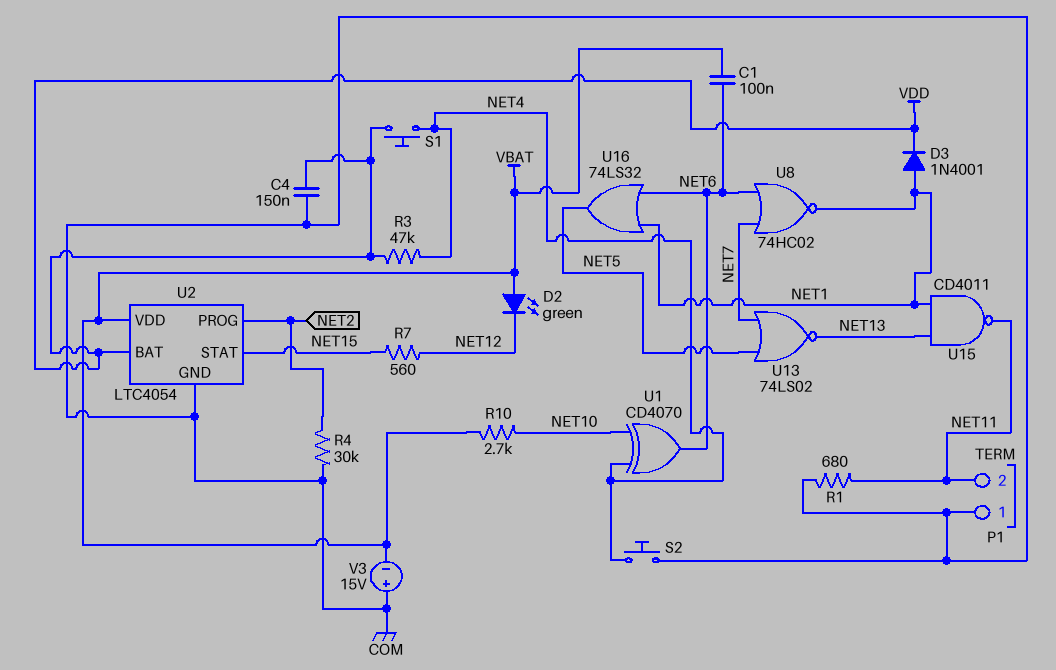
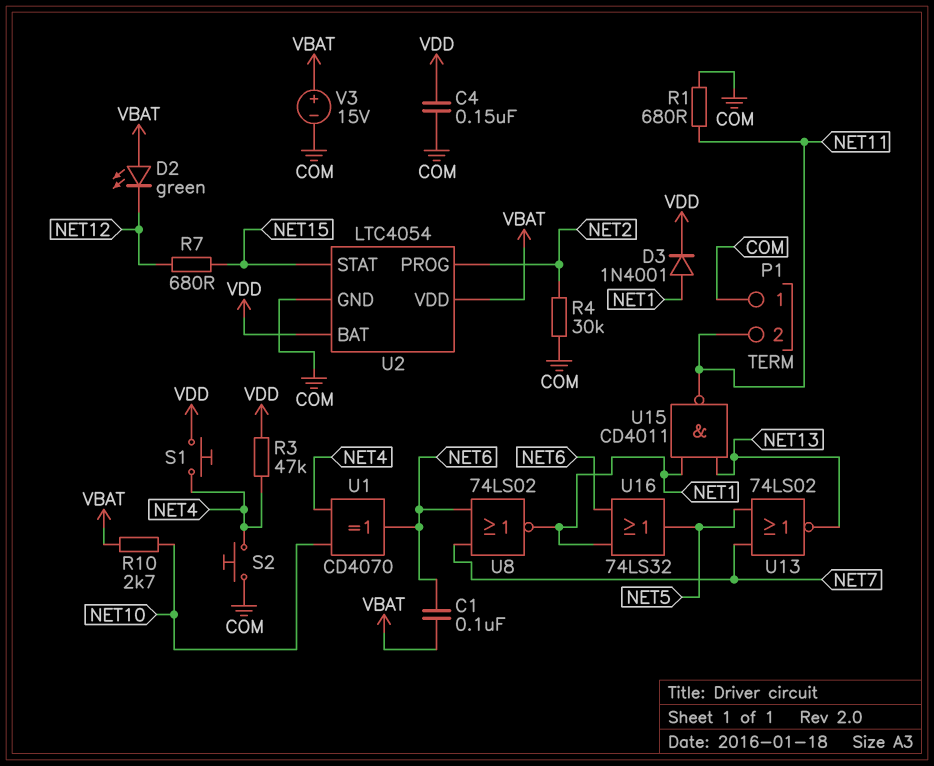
R7: 560 (NET12, NET15) -> 680 (NET12, NET15)
U8: NOR 74HC02 (in NET6, in NET7, out NET1) -> NOR 74LS02 (in NET6, in NET7, out NET1)
V3: 15V (plus COM, minus VBAT) -> 15V (plus VBAT, minus COM)

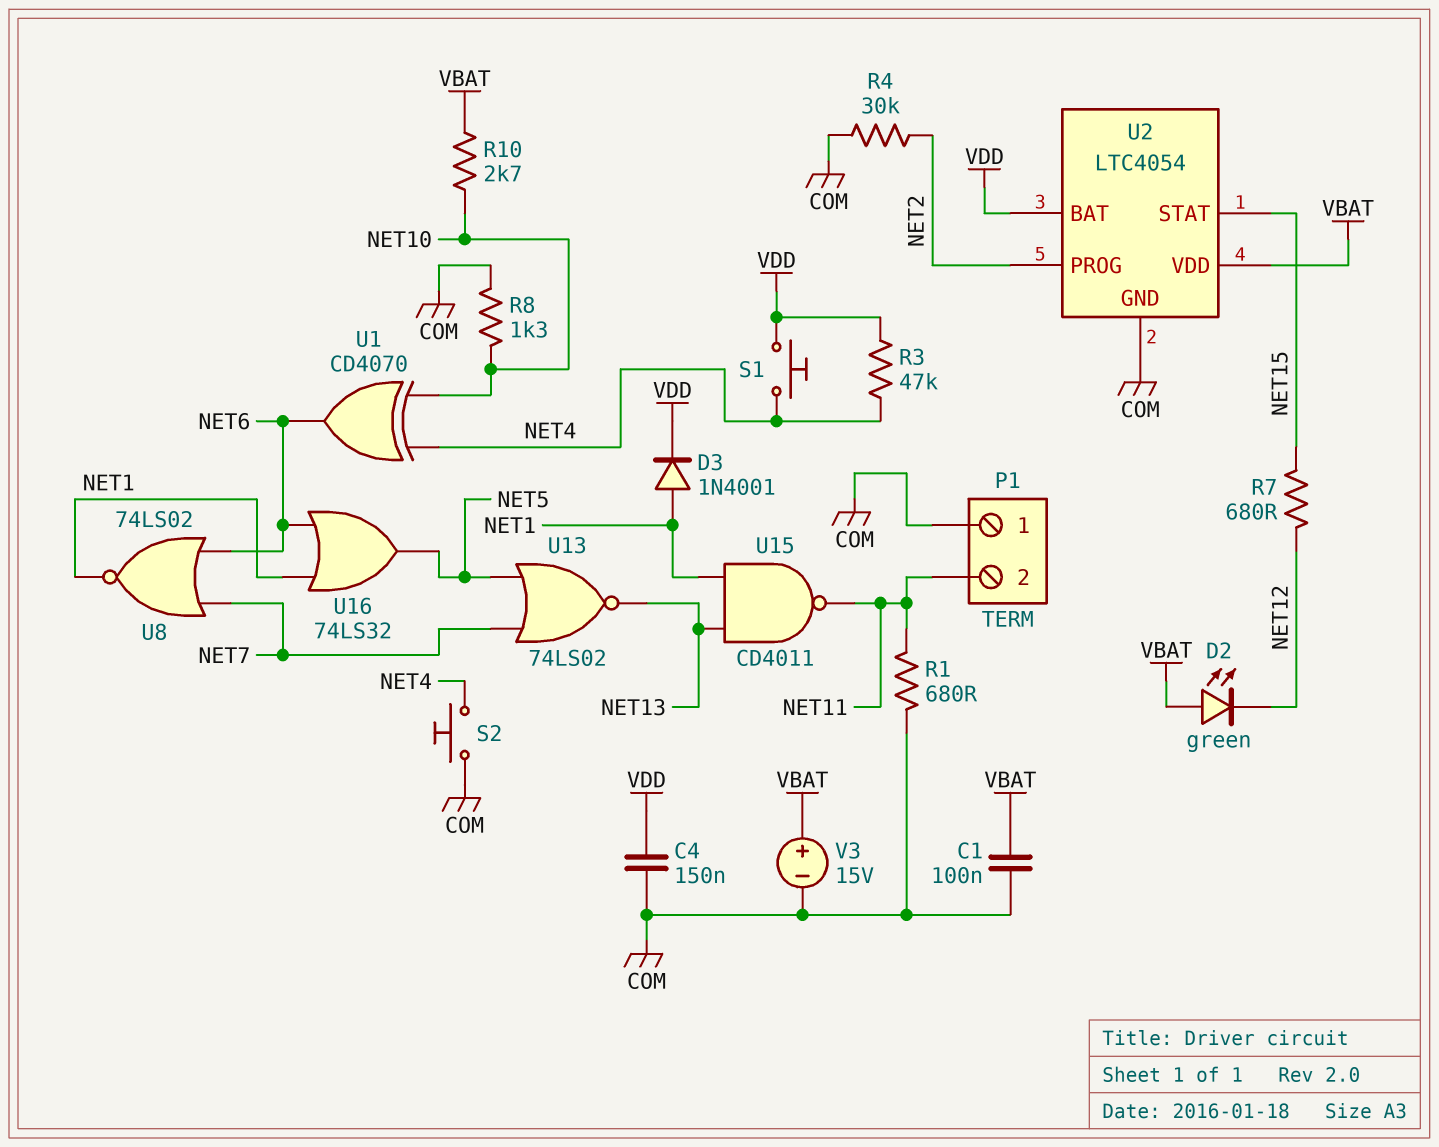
C1: 100nF (NET6, VBAT) -> 100nF (COM, VBAT)
R8: none -> 1.3k (COM, NET10)

